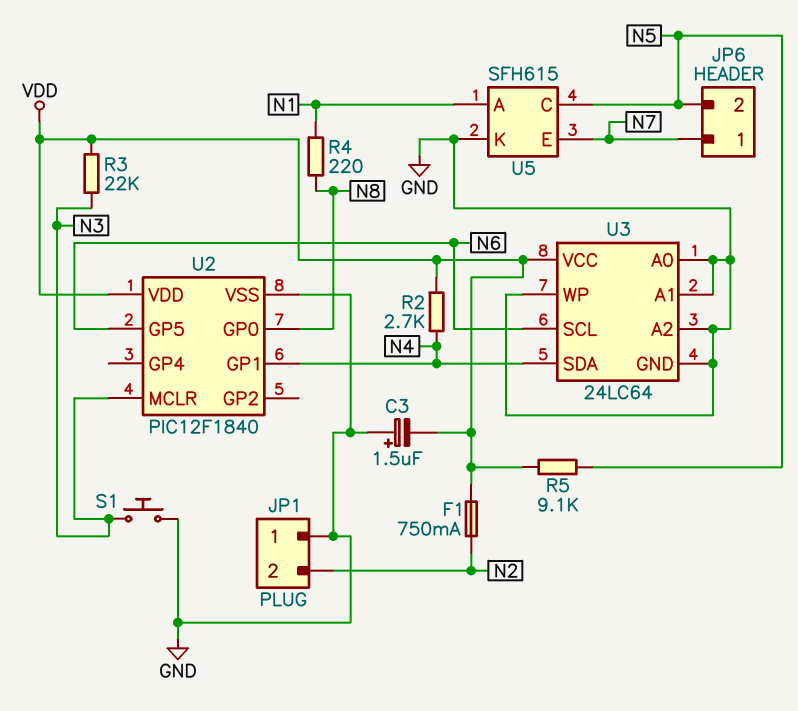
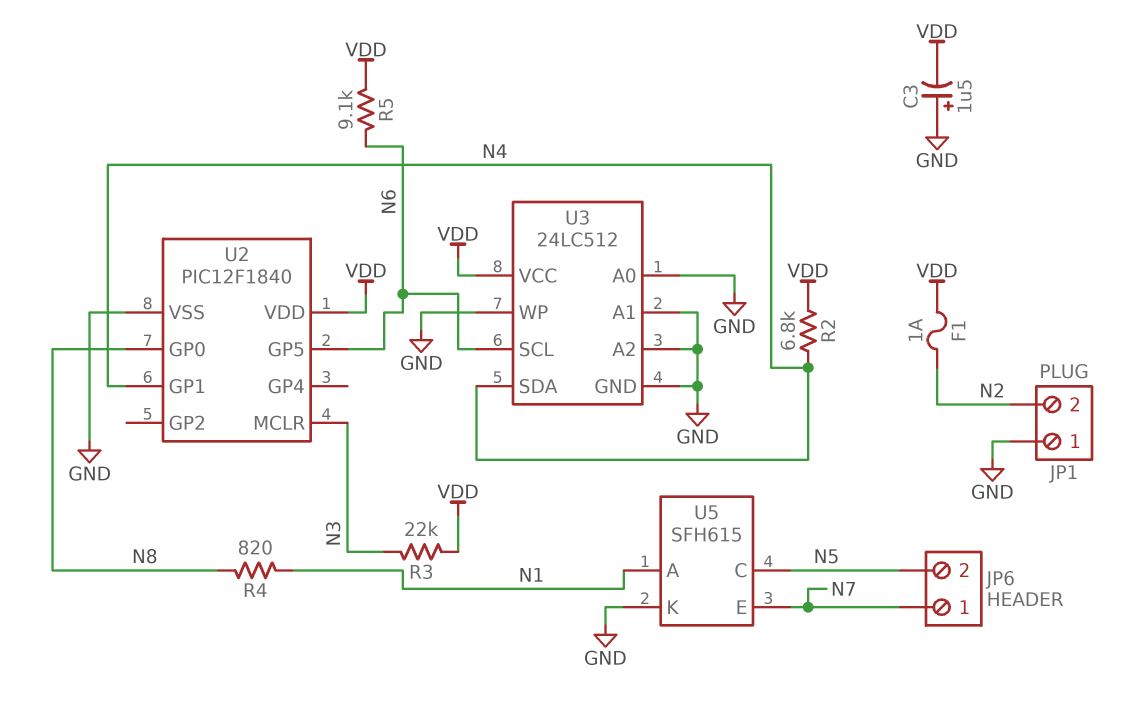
F1: 750mA (N2, VDD) -> 1A (N2, VDD)
R2: 2.7k (N4, VDD) -> 6.8k (N4, VDD)
R4: 220 (N1, N8) -> 820 (N1, N8)
R5: 9.1k (N5, VDD) -> 9.1k (N6, VDD)
S1: button (GND, N3) -> none
U3: 24LC64 -> 24LC512

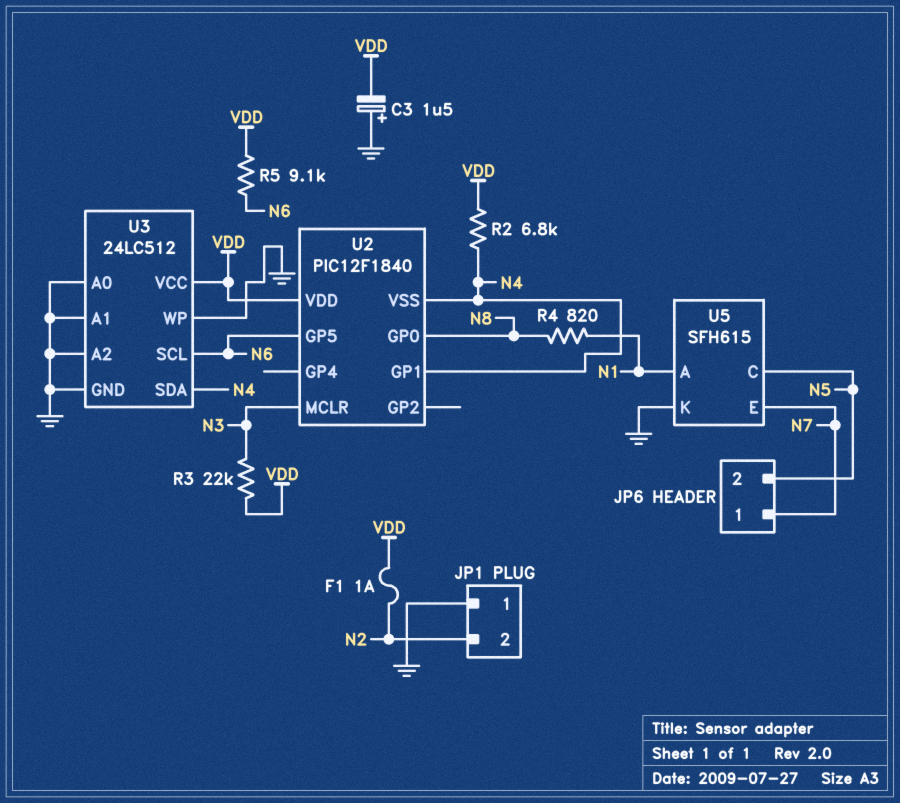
U2 pin VSS: GND -> N4

